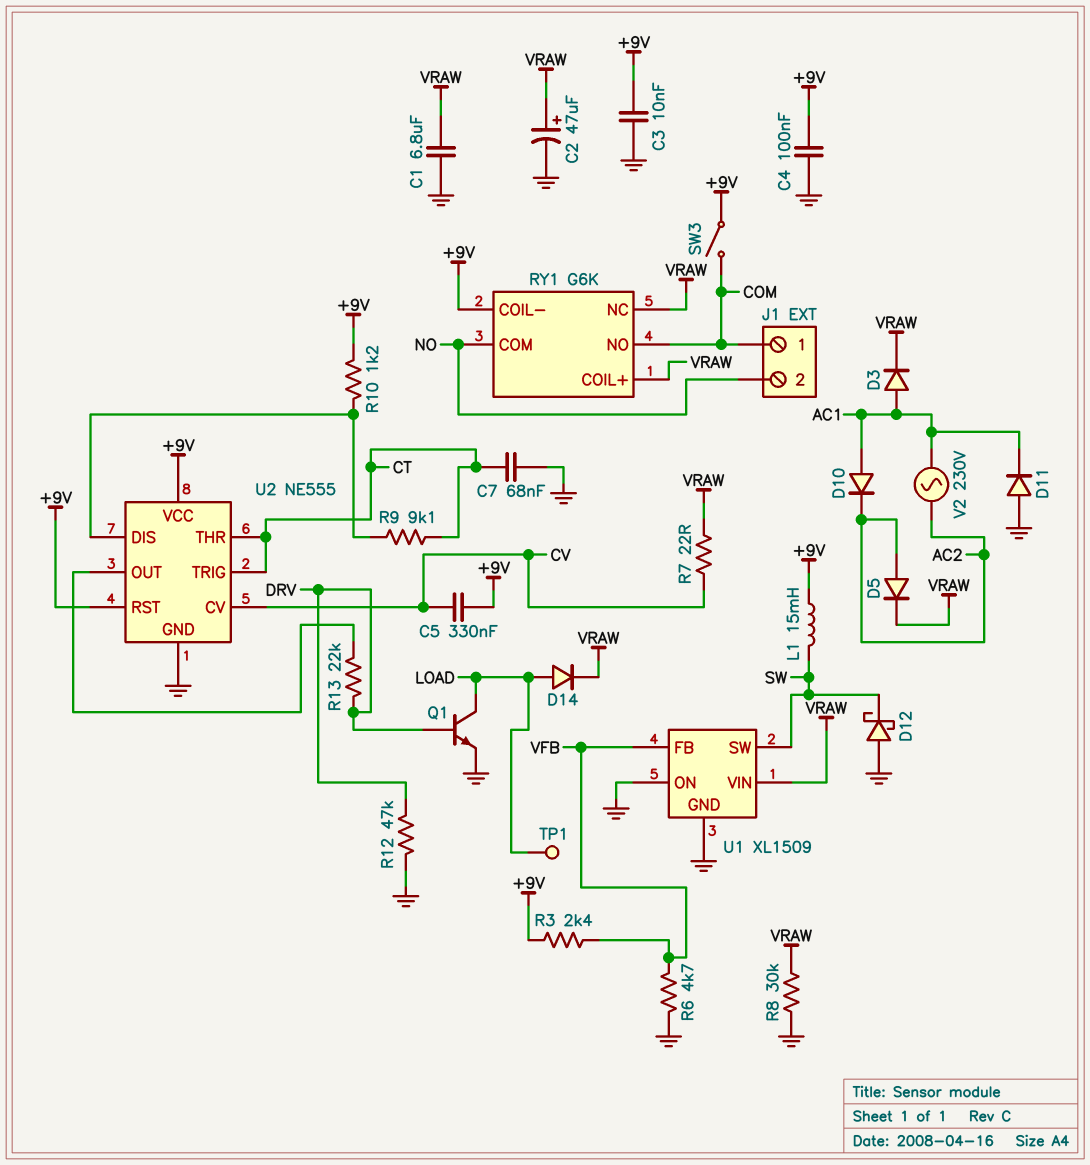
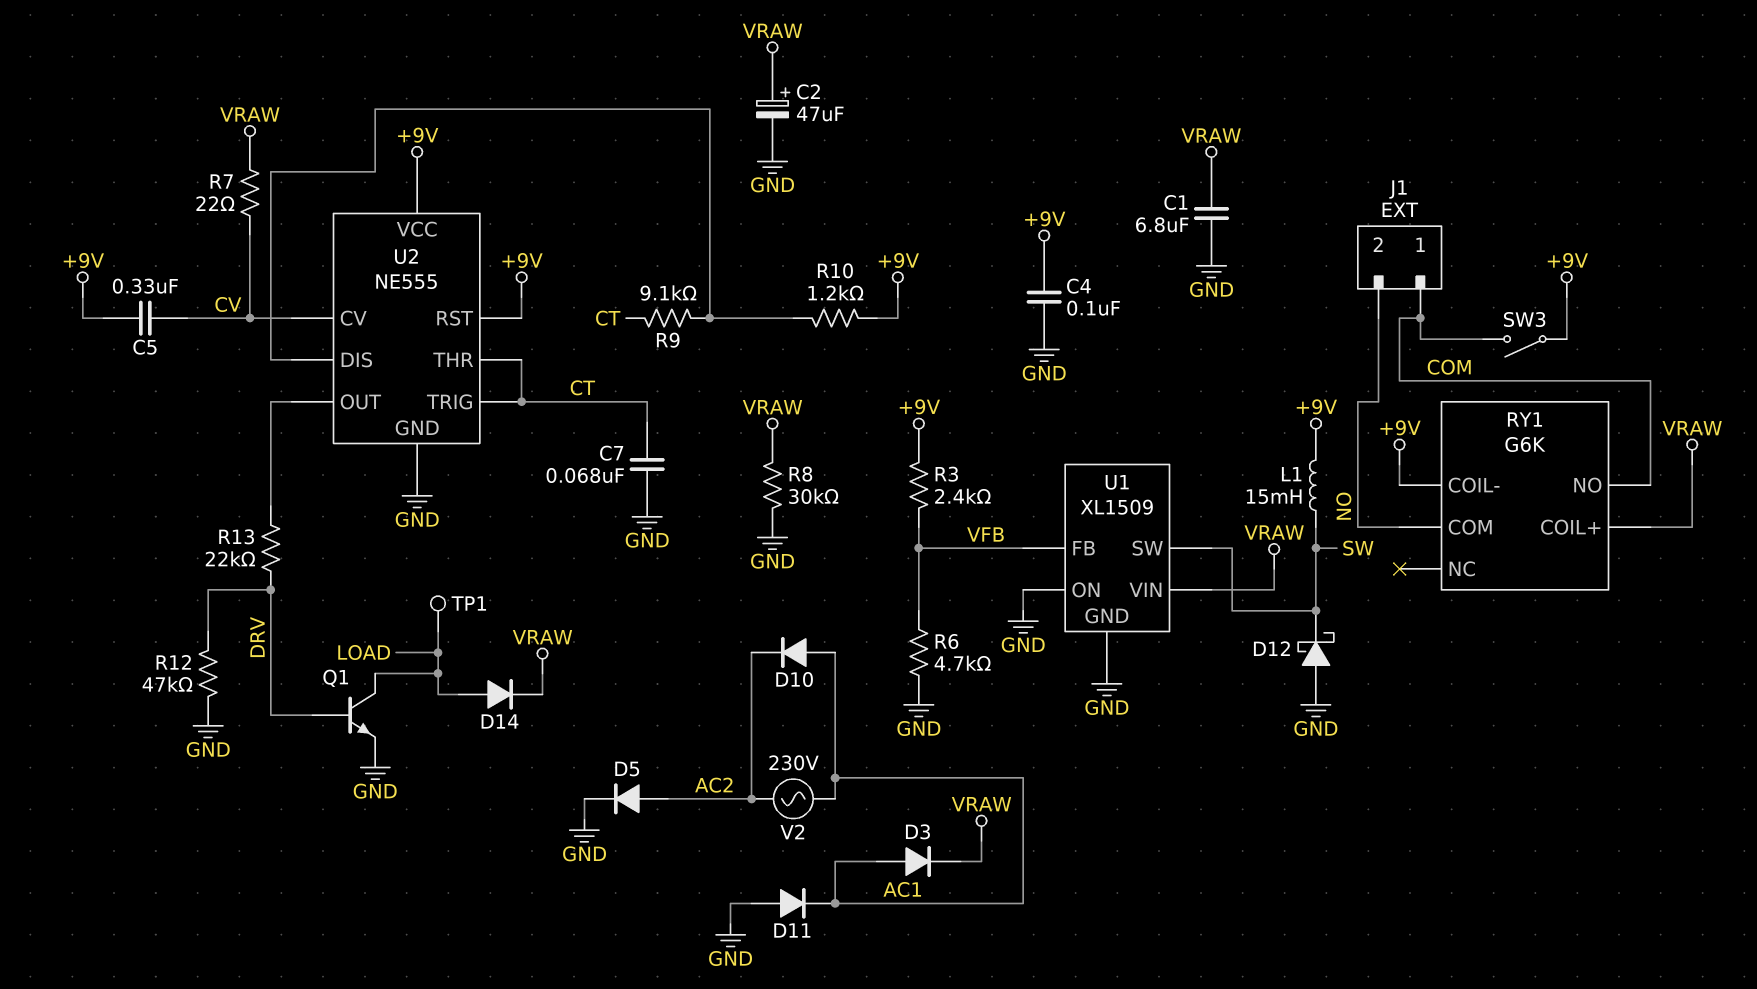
C3: 10nF (+9V, GND) -> none
D5: diode (A AC2, K VRAW) -> diode (A AC2, K GND)
RY1 pin NC: VRAW -> none

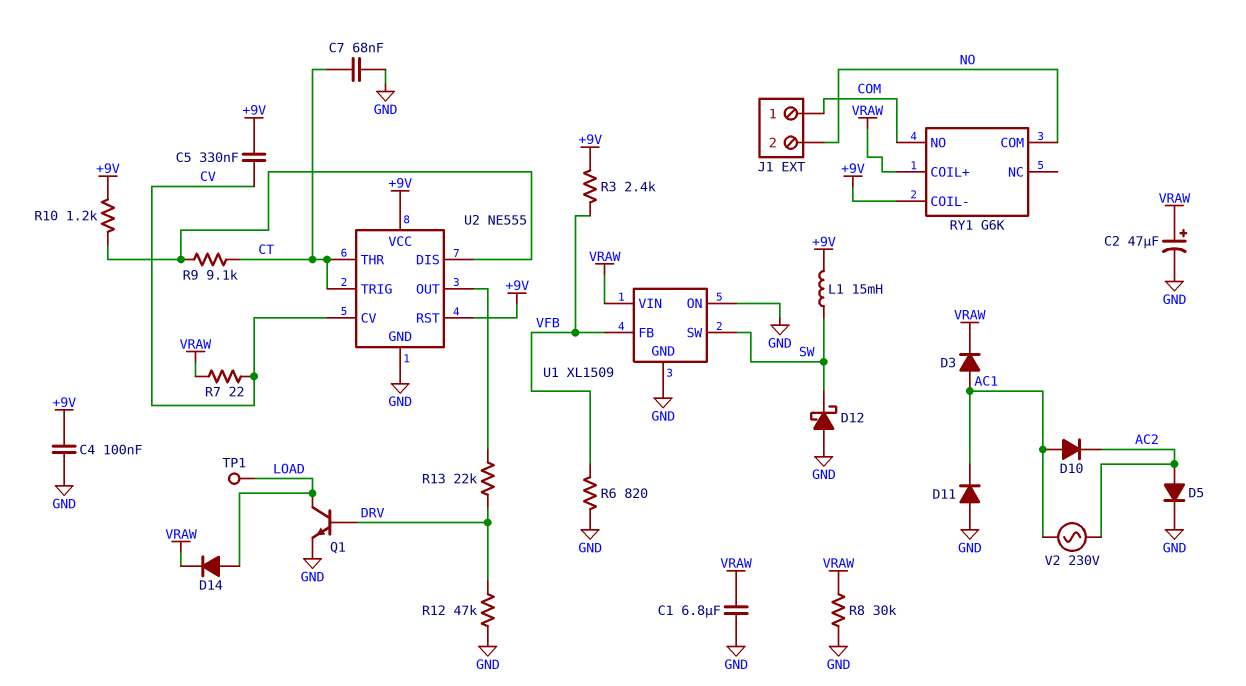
R6: 4.7k (GND, VFB) -> 820 (GND, VFB)
SW3: switch (+9V, COM) -> none

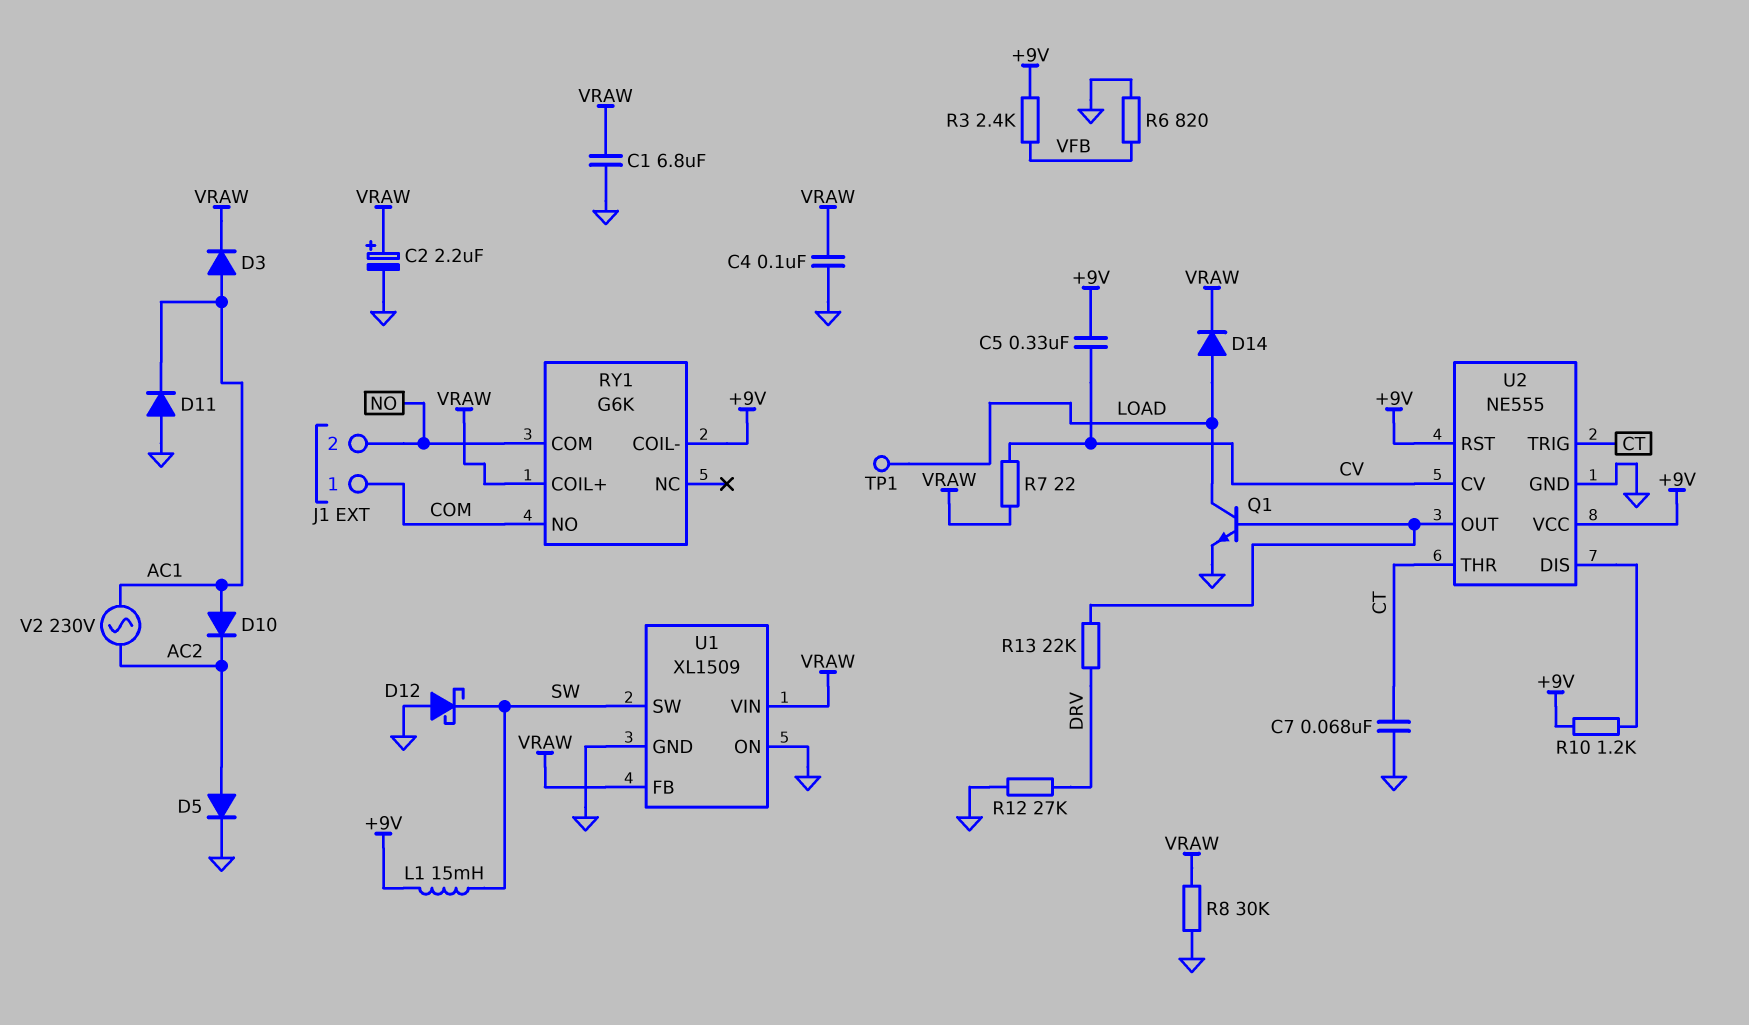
C2: 47uF (plus VRAW, minus GND) -> 2.2uF (plus VRAW, minus GND)
C4: 100nF (+9V, GND) -> 100nF (GND, VRAW)
Q1: NPN (B DRV, C LOAD, E GND) -> NPN (B U2/OUT, C LOAD, E GND)
R9: 9.1k (CT, U2/DIS) -> none
R12: 47k (DRV, GND) -> 27k (DRV, GND)
U1 pin FB: VFB -> VRAW

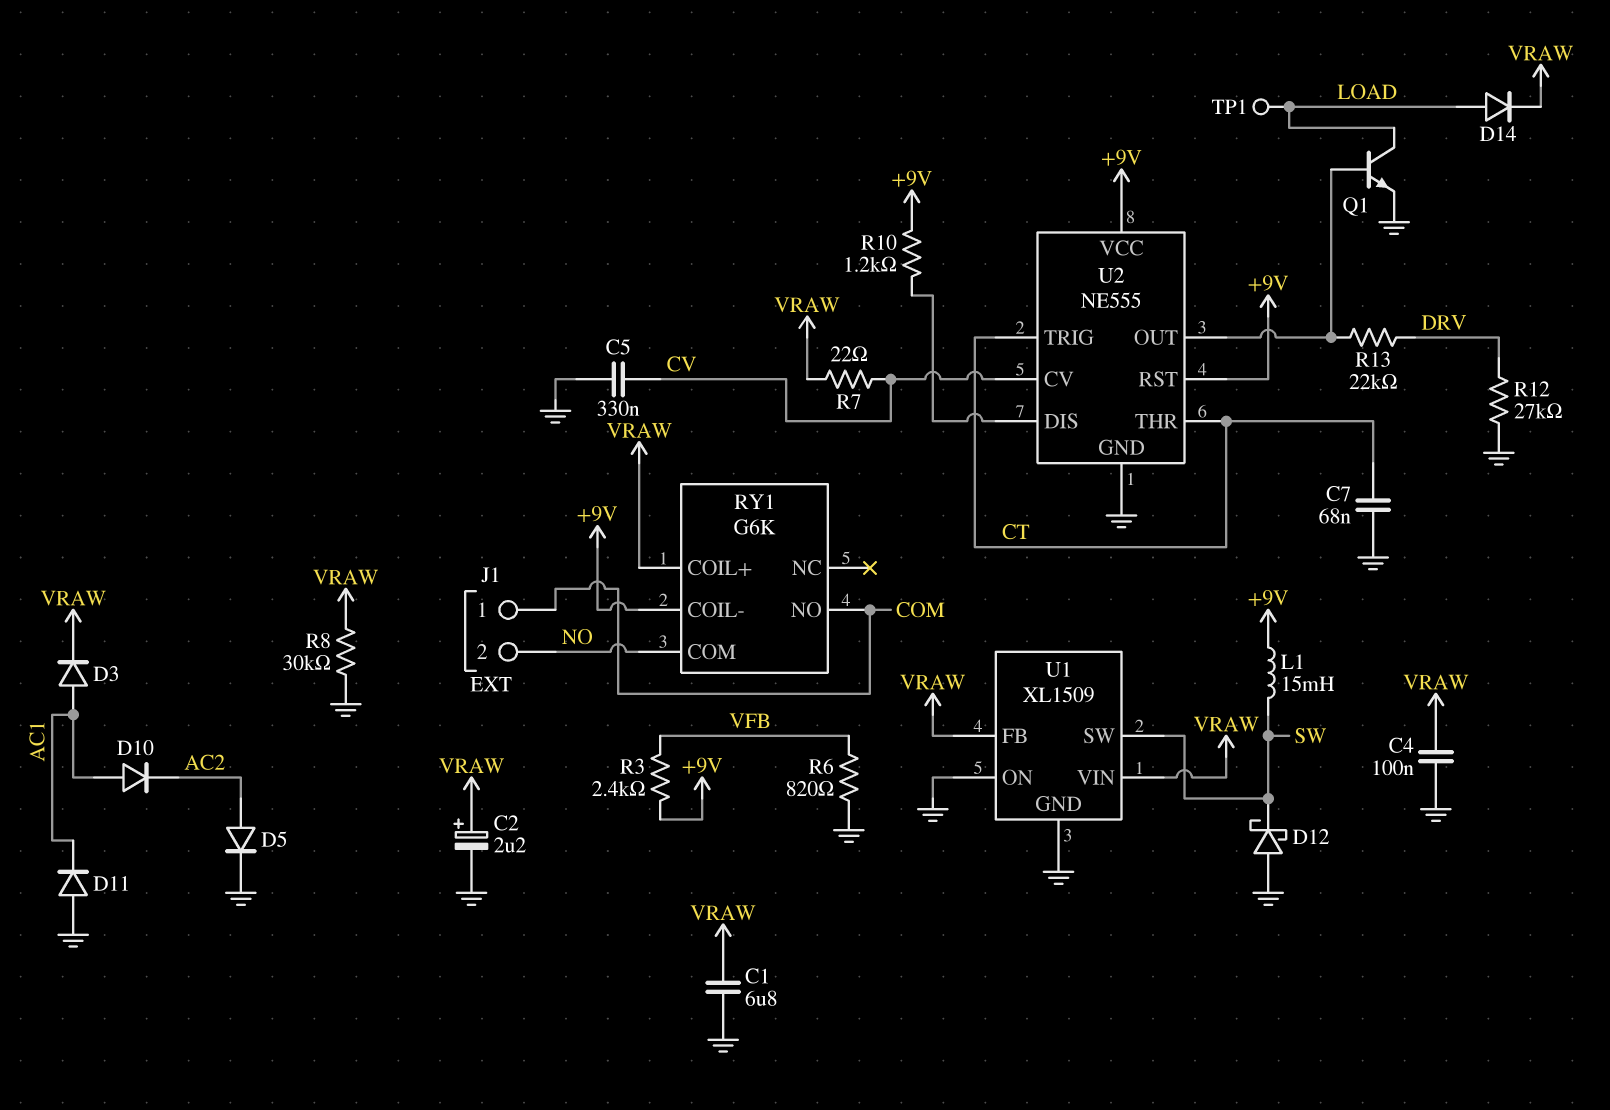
C5: 330nF (+9V, CV) -> 330nF (CV, GND)
V2: AC 230V (AC1, AC2) -> none

